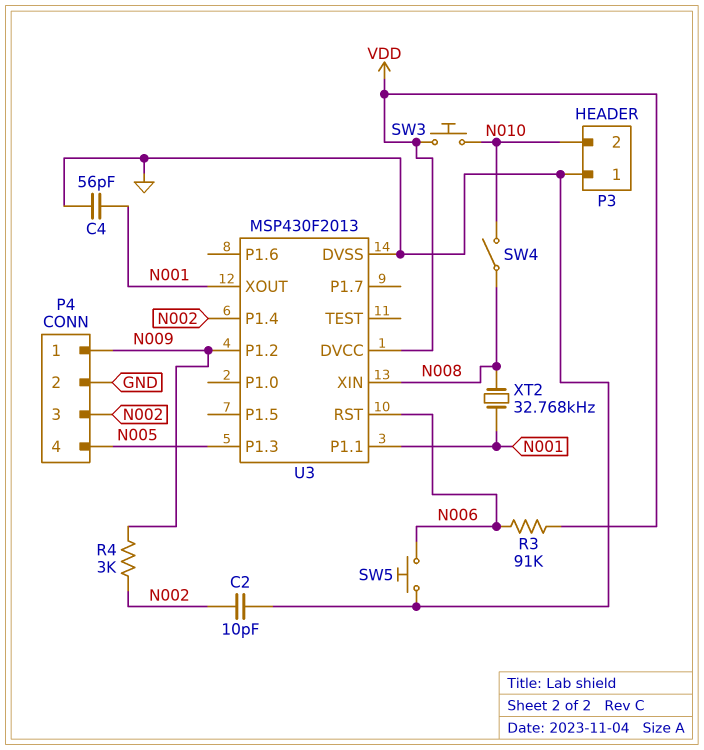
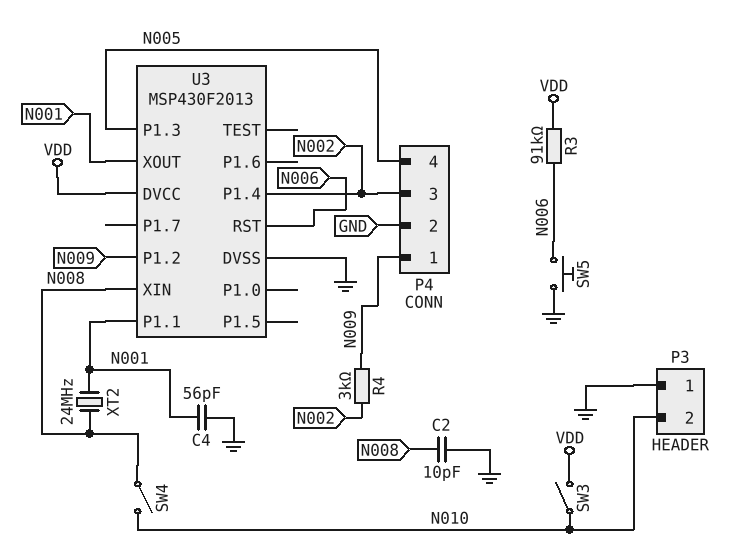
C2: 10pF (GND, N002) -> 10pF (GND, N008)
SW3: button (N010, VDD) -> switch (N010, VDD)
XT2: 32.768kHz (N001, N008) -> 24MHz (N001, N008)

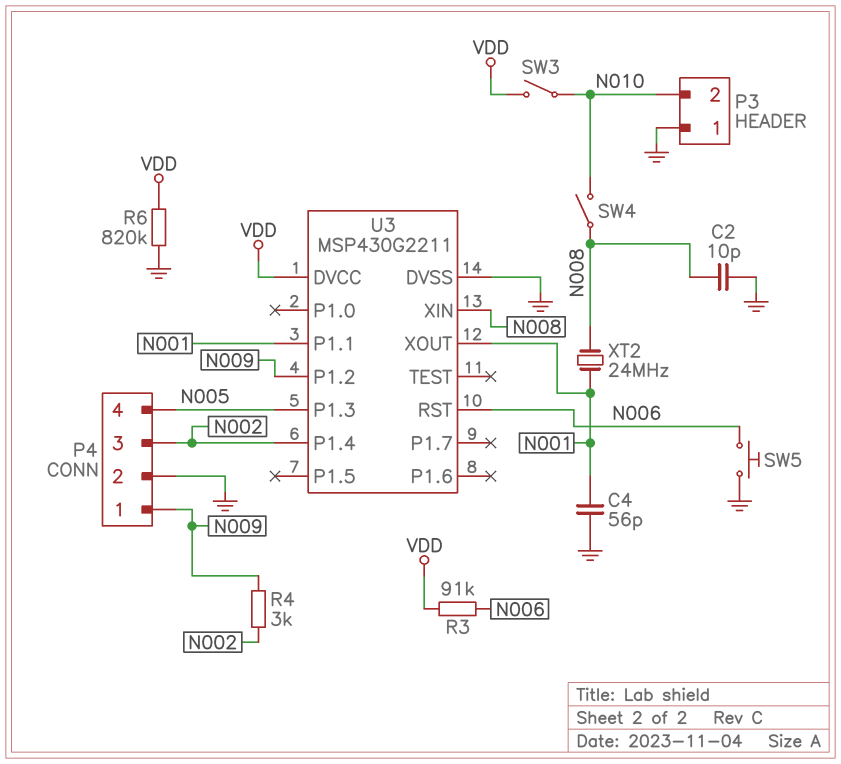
R6: none -> 820k (GND, VDD)
U3: MSP430F2013 -> MSP430G2211

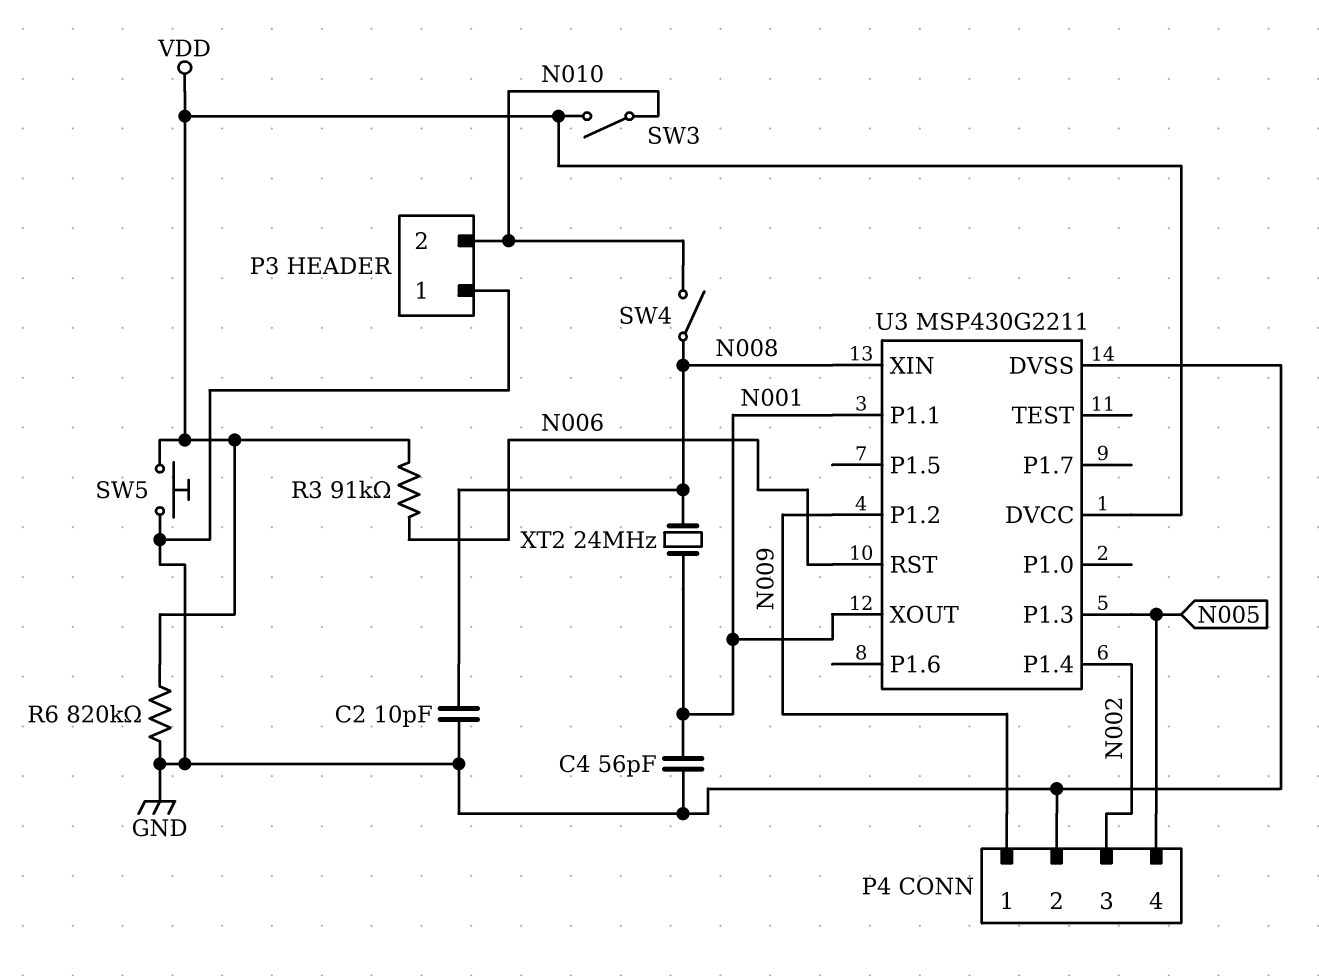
R4: 3k (N002, N009) -> none
SW5: button (GND, N006) -> button (GND, VDD)

